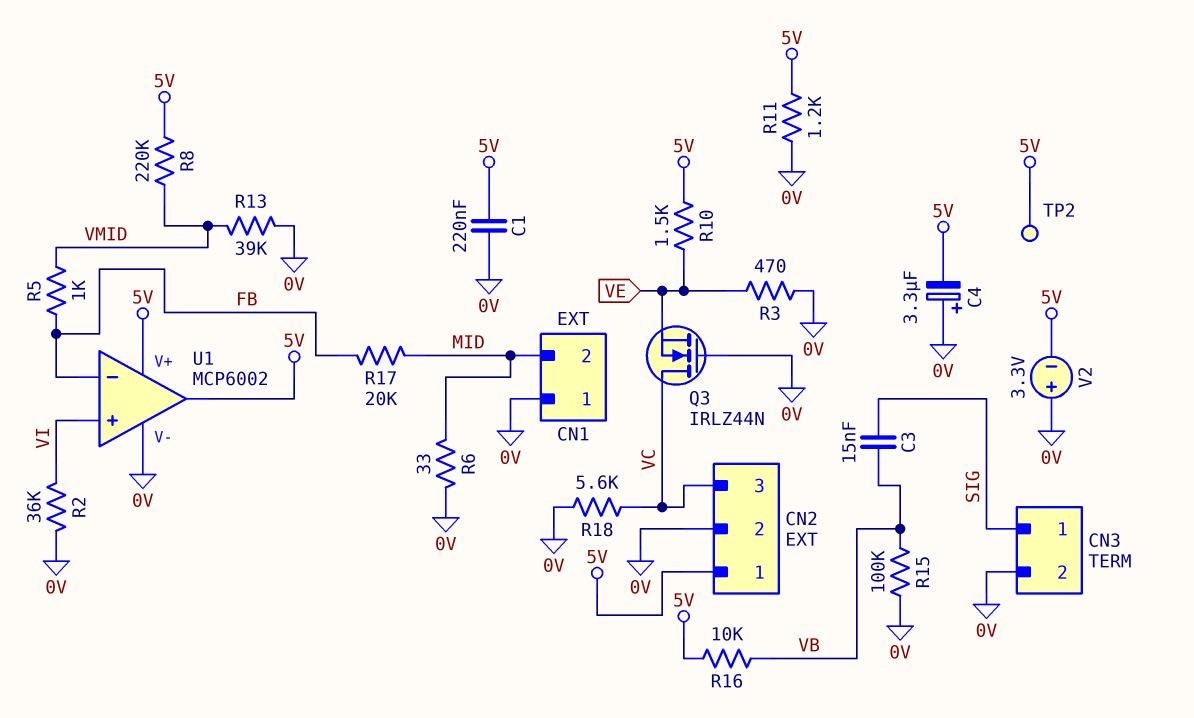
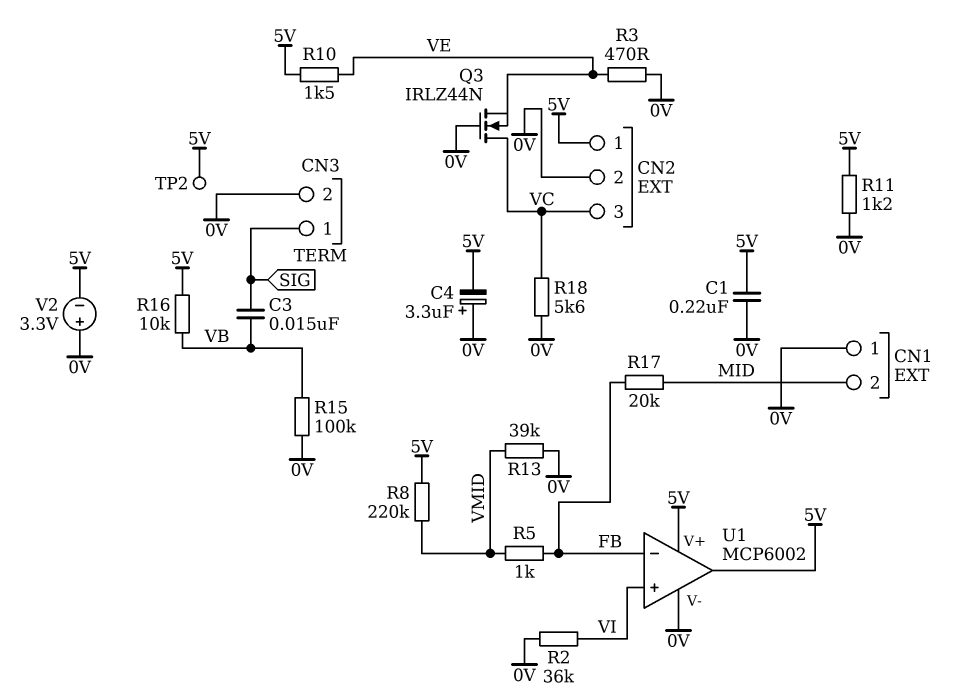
R6: 33 (0V, MID) -> none

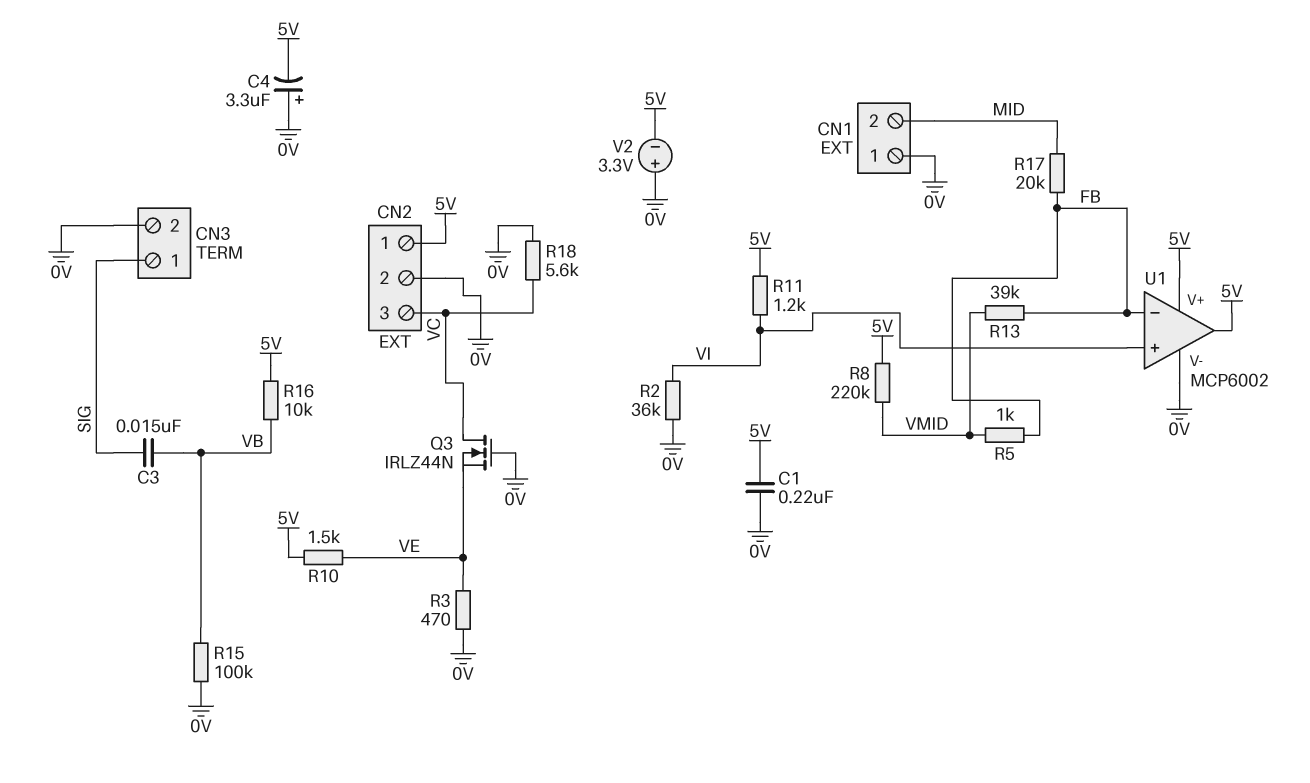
R11: 1.2k (0V, 5V) -> 1.2k (5V, VI)
R13: 39k (0V, VMID) -> 39k (FB, VMID)
TP2: test point (5V) -> none

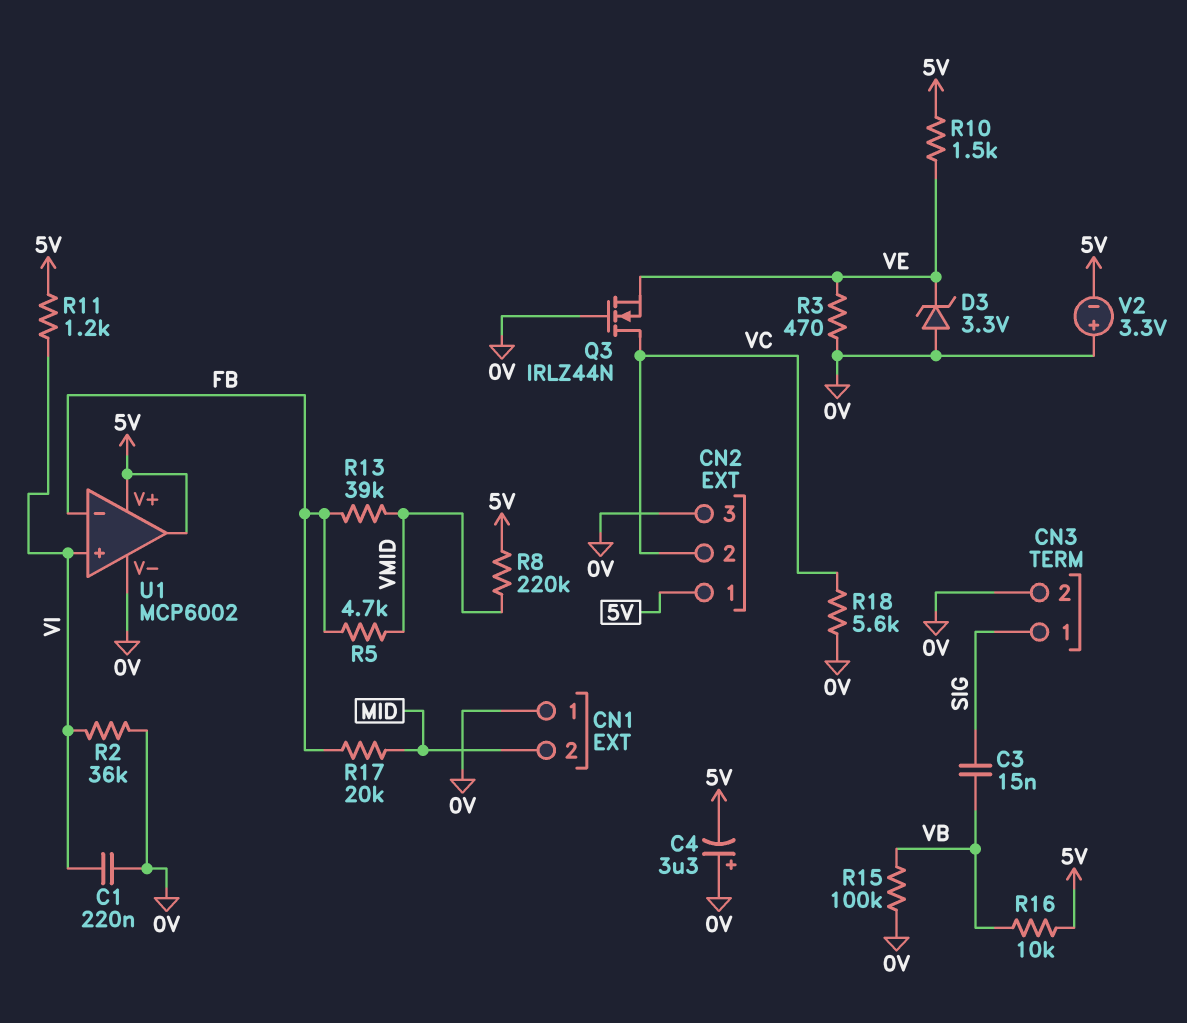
C1: 220nF (0V, 5V) -> 220nF (0V, VI)
CN2 pin 2: 0V -> VC
CN2 pin 3: VC -> 0V
D3: none -> zener 3.3V (A 0V, K VE)
R5: 1k (FB, VMID) -> 4.7k (FB, VMID)

